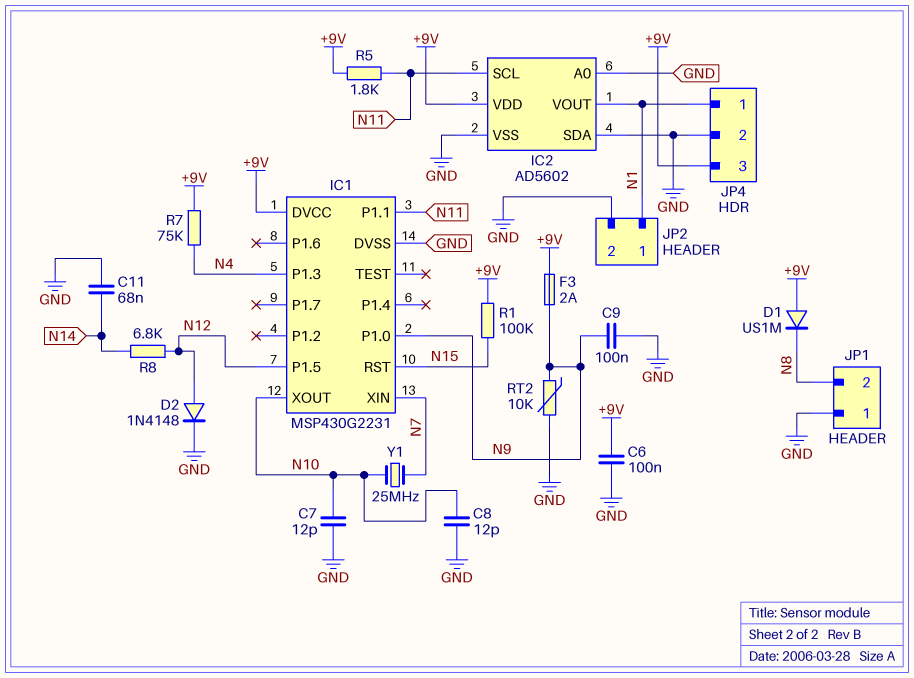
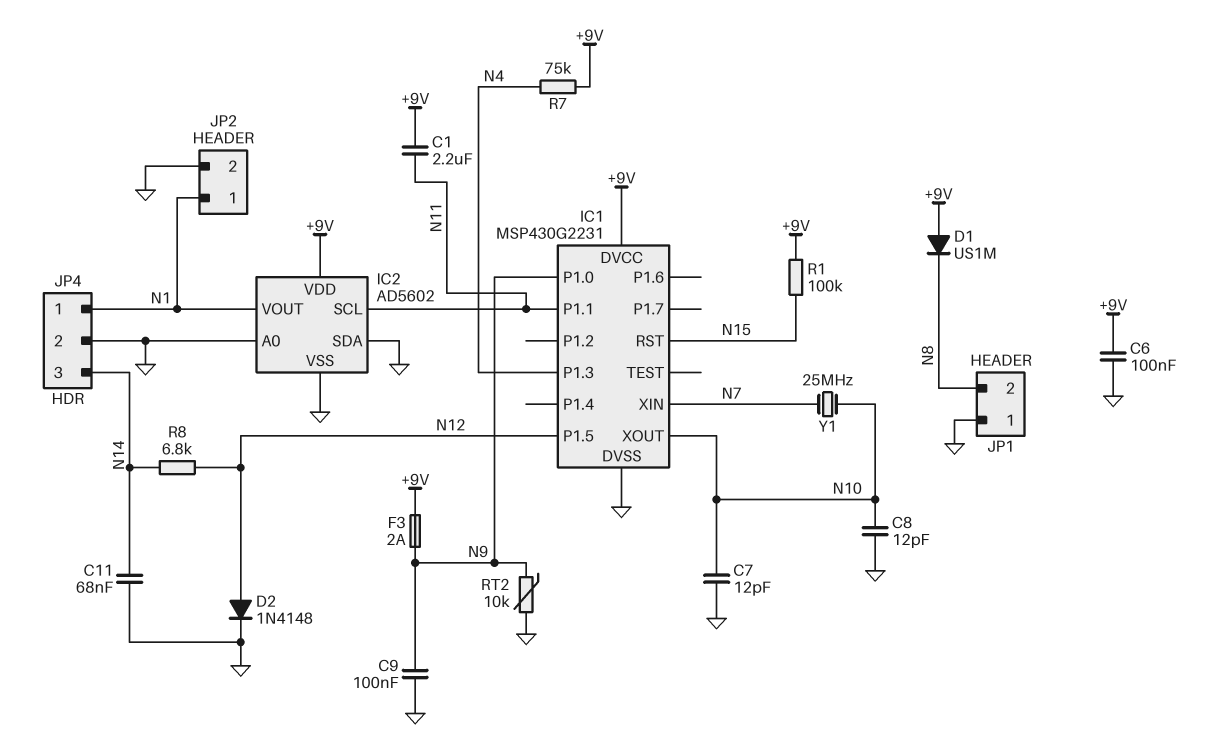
C1: none -> 2.2uF (+9V, N11)
JP4 pin 3: +9V -> N14
R5: 1.8k (+9V, N11) -> none

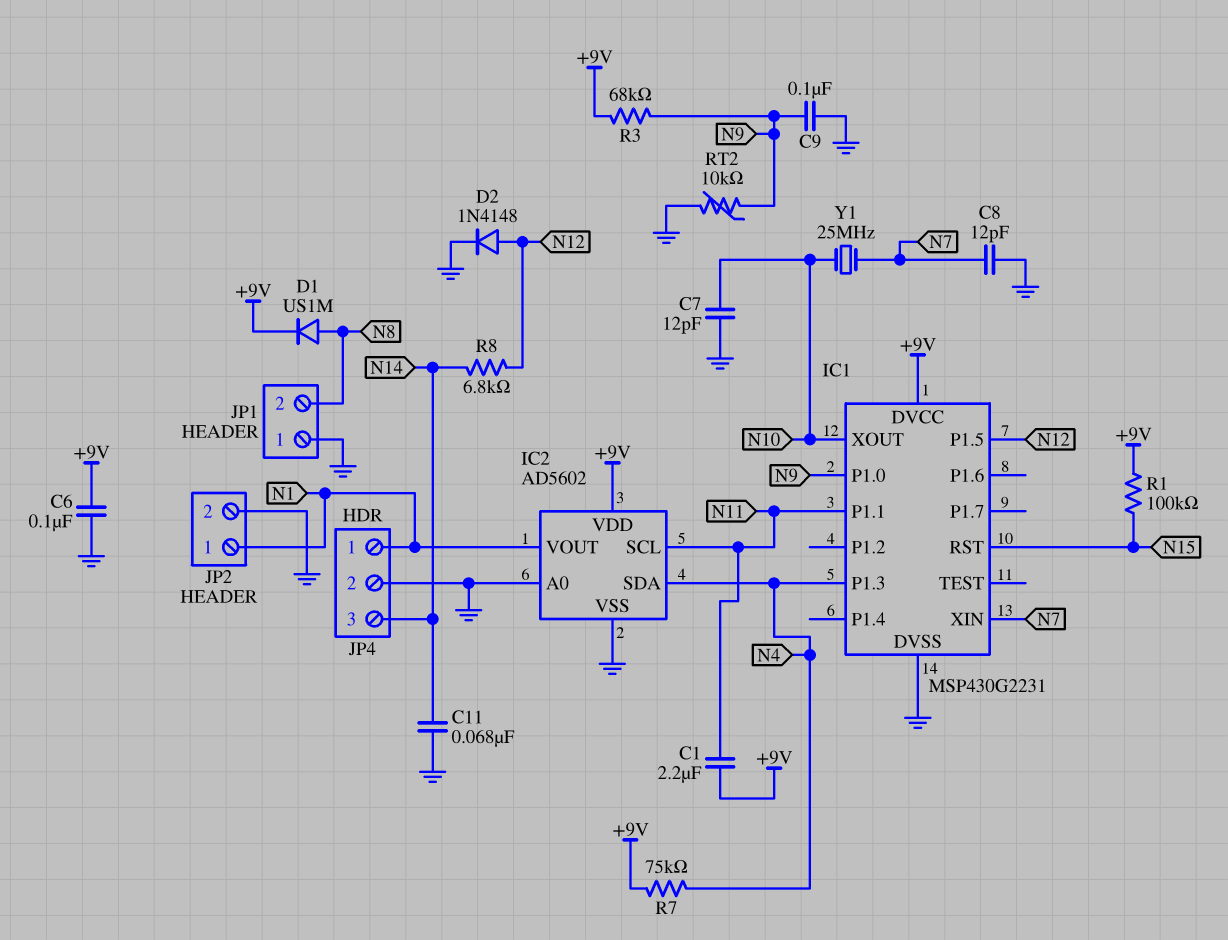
C8: 12pF (GND, N10) -> 12pF (GND, N7)
D1: diode US1M (A +9V, K N8) -> diode US1M (A N8, K +9V)
F3: 2A (+9V, N9) -> none
IC2 pin SDA: GND -> N4
R3: none -> 68k (+9V, N9)

